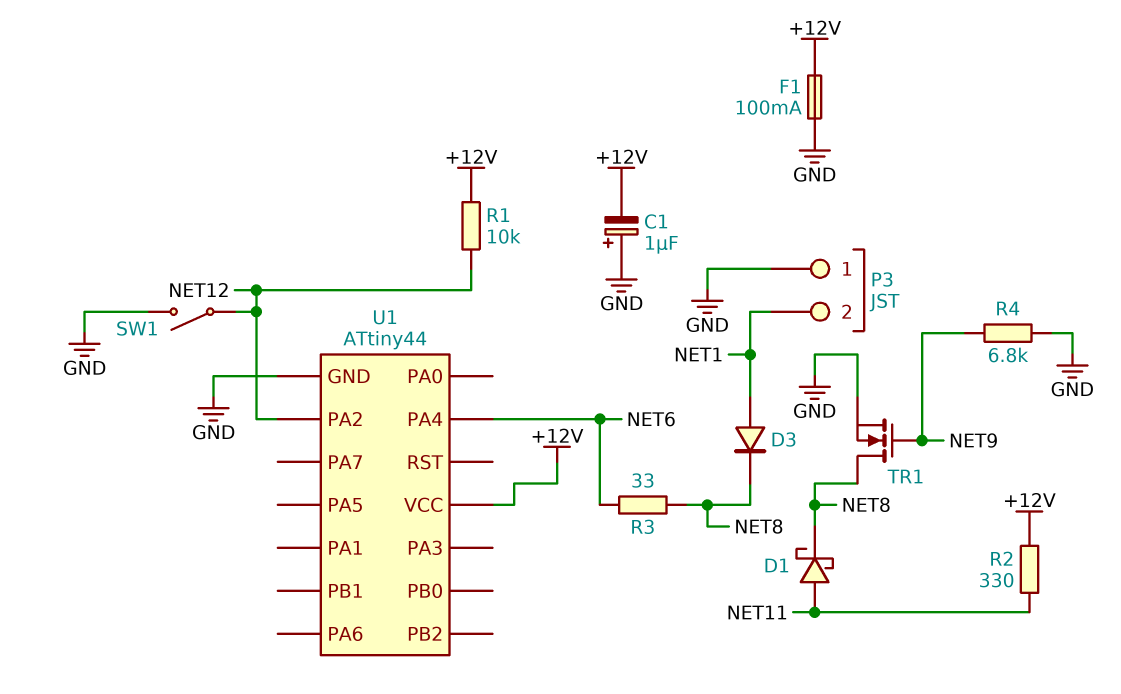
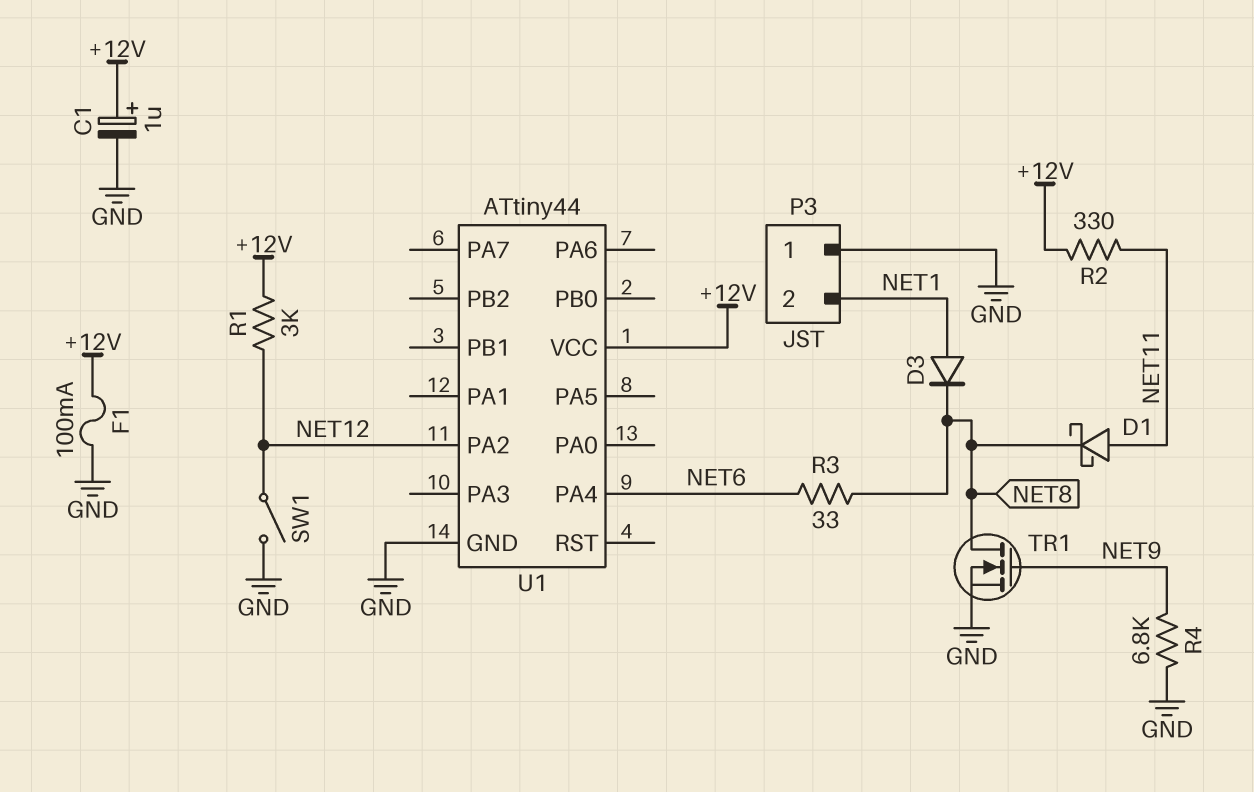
C1: 1uF (plus GND, minus +12V) -> 1uF (plus +12V, minus GND)
R1: 10k (+12V, NET12) -> 3k (+12V, NET12)

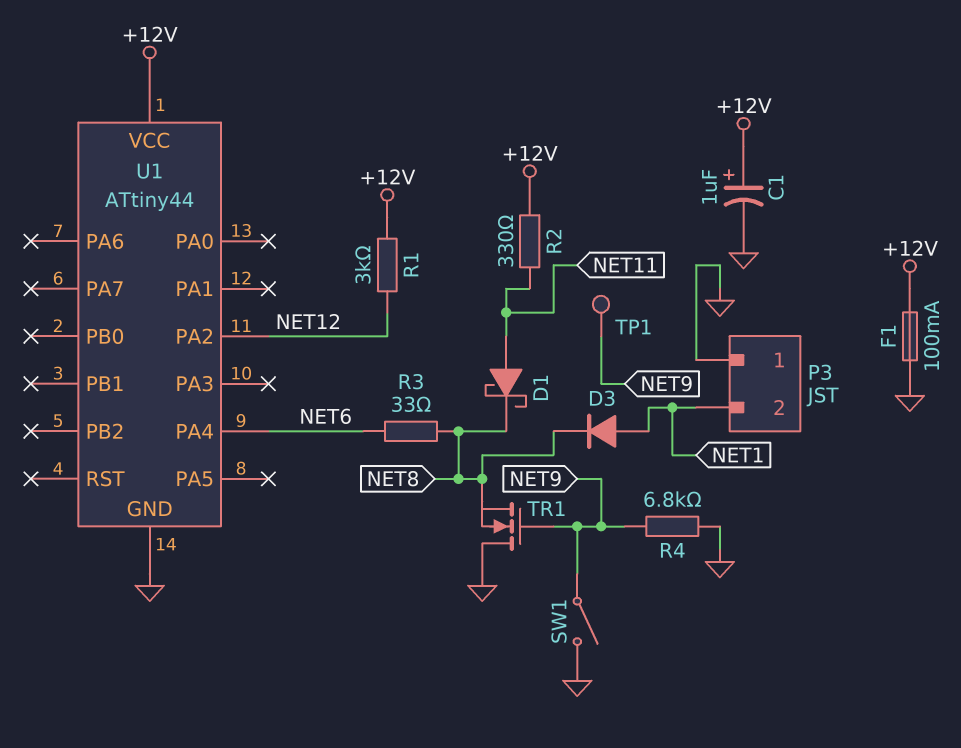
SW1: switch (GND, NET12) -> switch (GND, NET9)
TP1: none -> test point (NET9)
TR1: NMOS (G NET9, D NET8, S GND) -> NMOS (G NET9, D GND, S NET8)

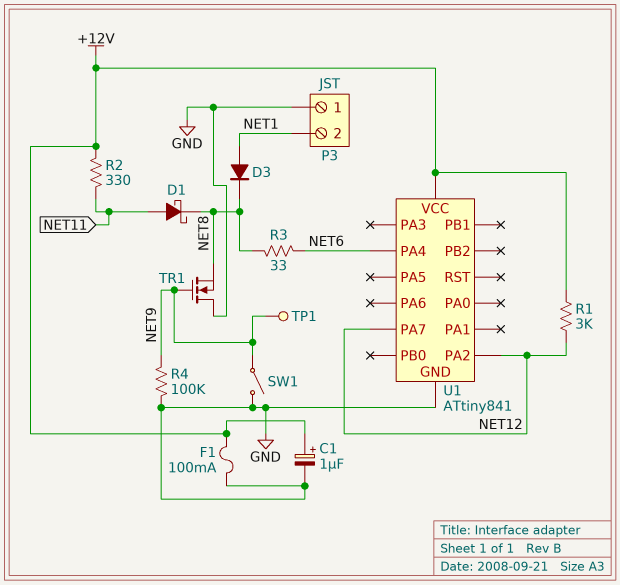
R4: 6.8k (GND, NET9) -> 100k (GND, NET9)
U1: ATtiny44 -> ATtiny841
U1 pin PA7: none -> NET12

